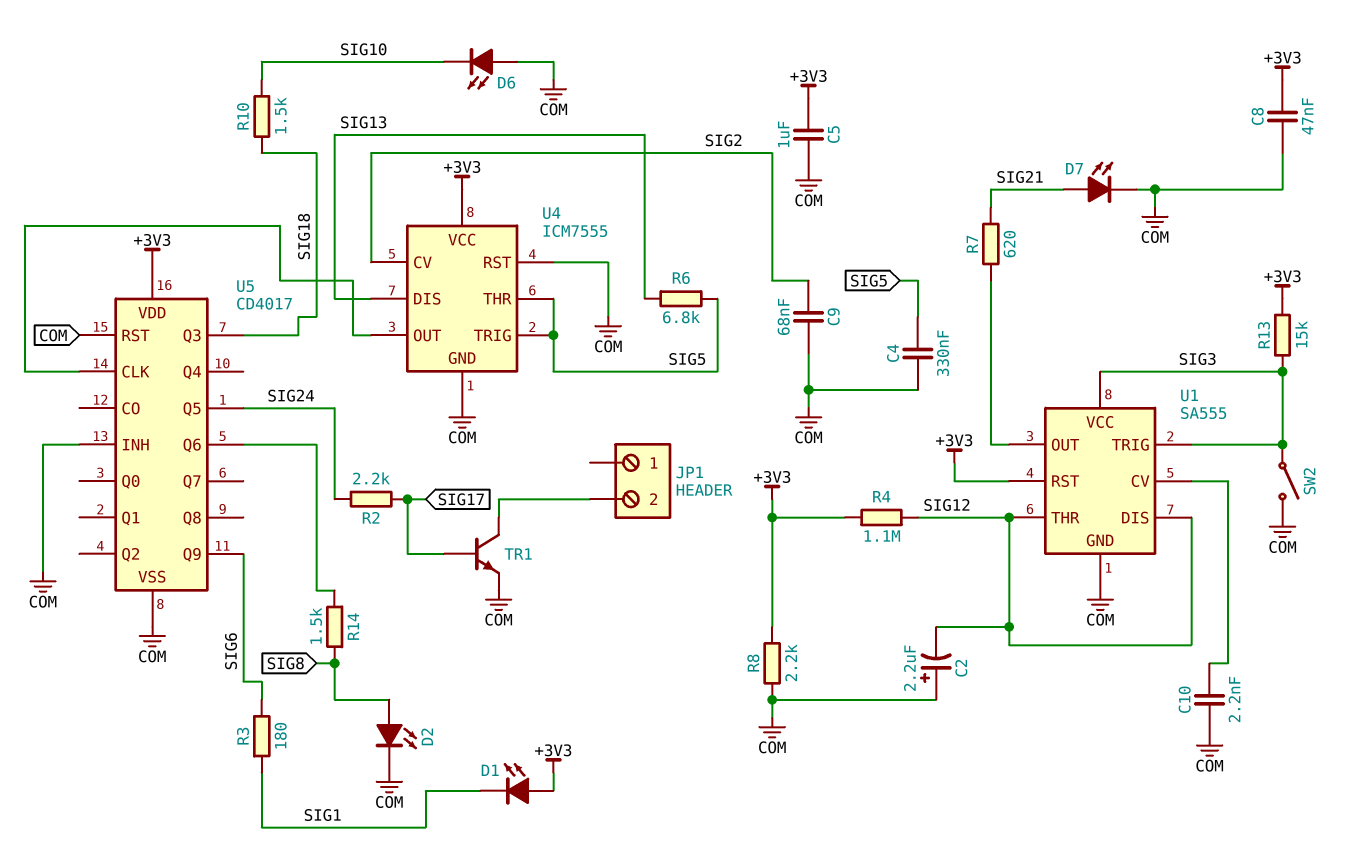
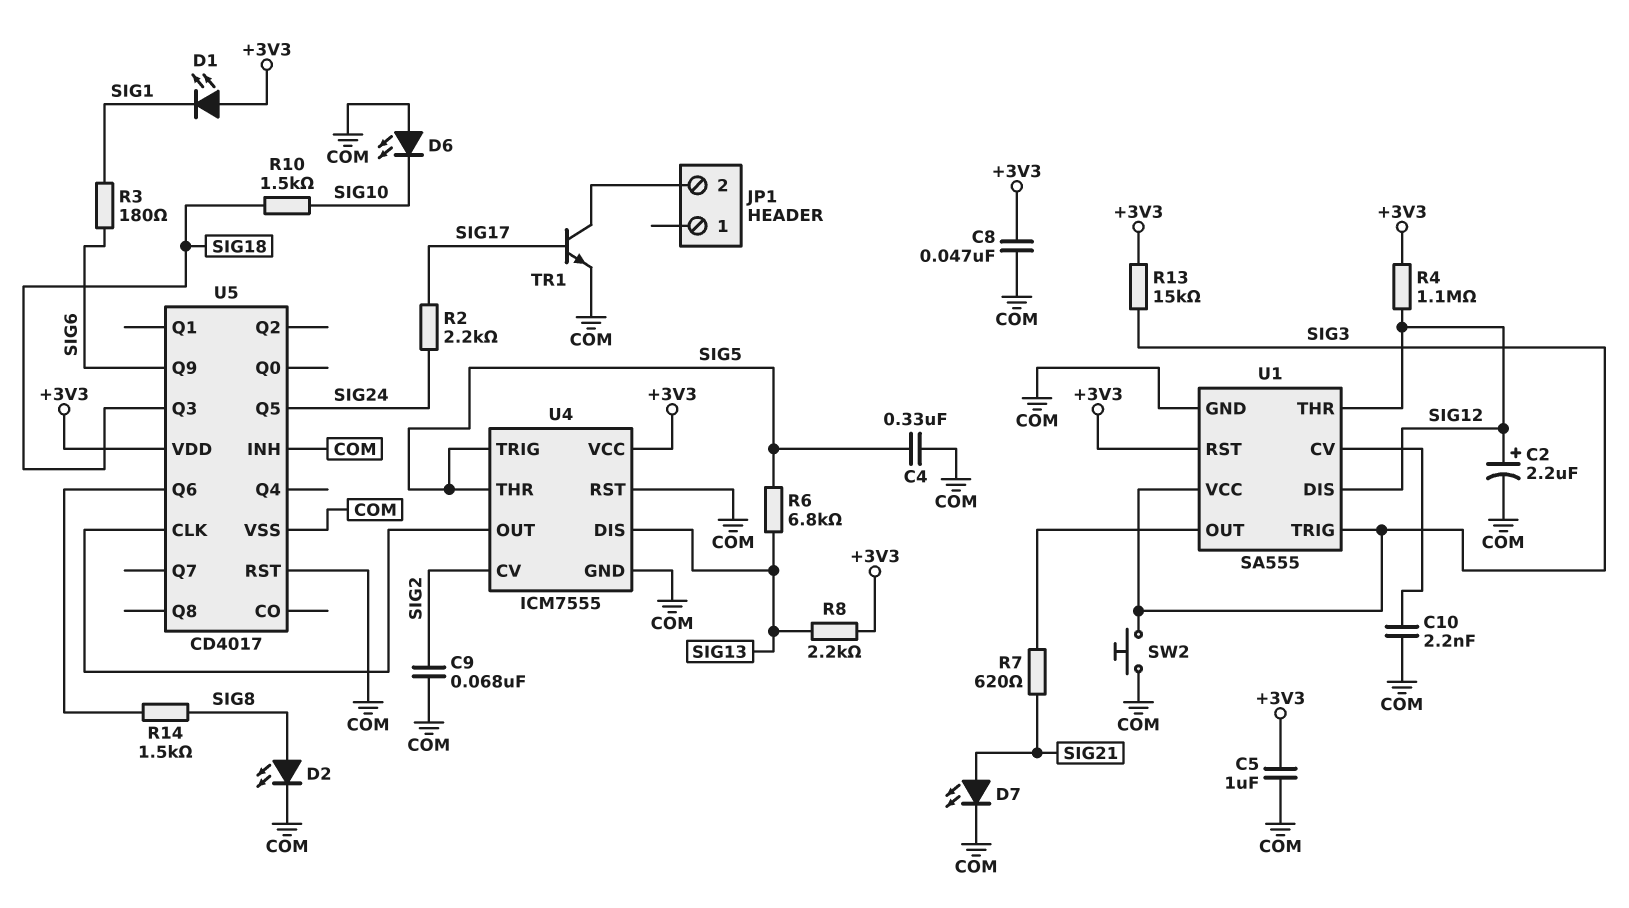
C2: 2.2uF (plus COM, minus SIG12) -> 2.2uF (plus SIG12, minus COM)
R8: 2.2k (+3V3, COM) -> 2.2k (+3V3, SIG13)
SW2: switch (COM, SIG3) -> button (COM, SIG3)

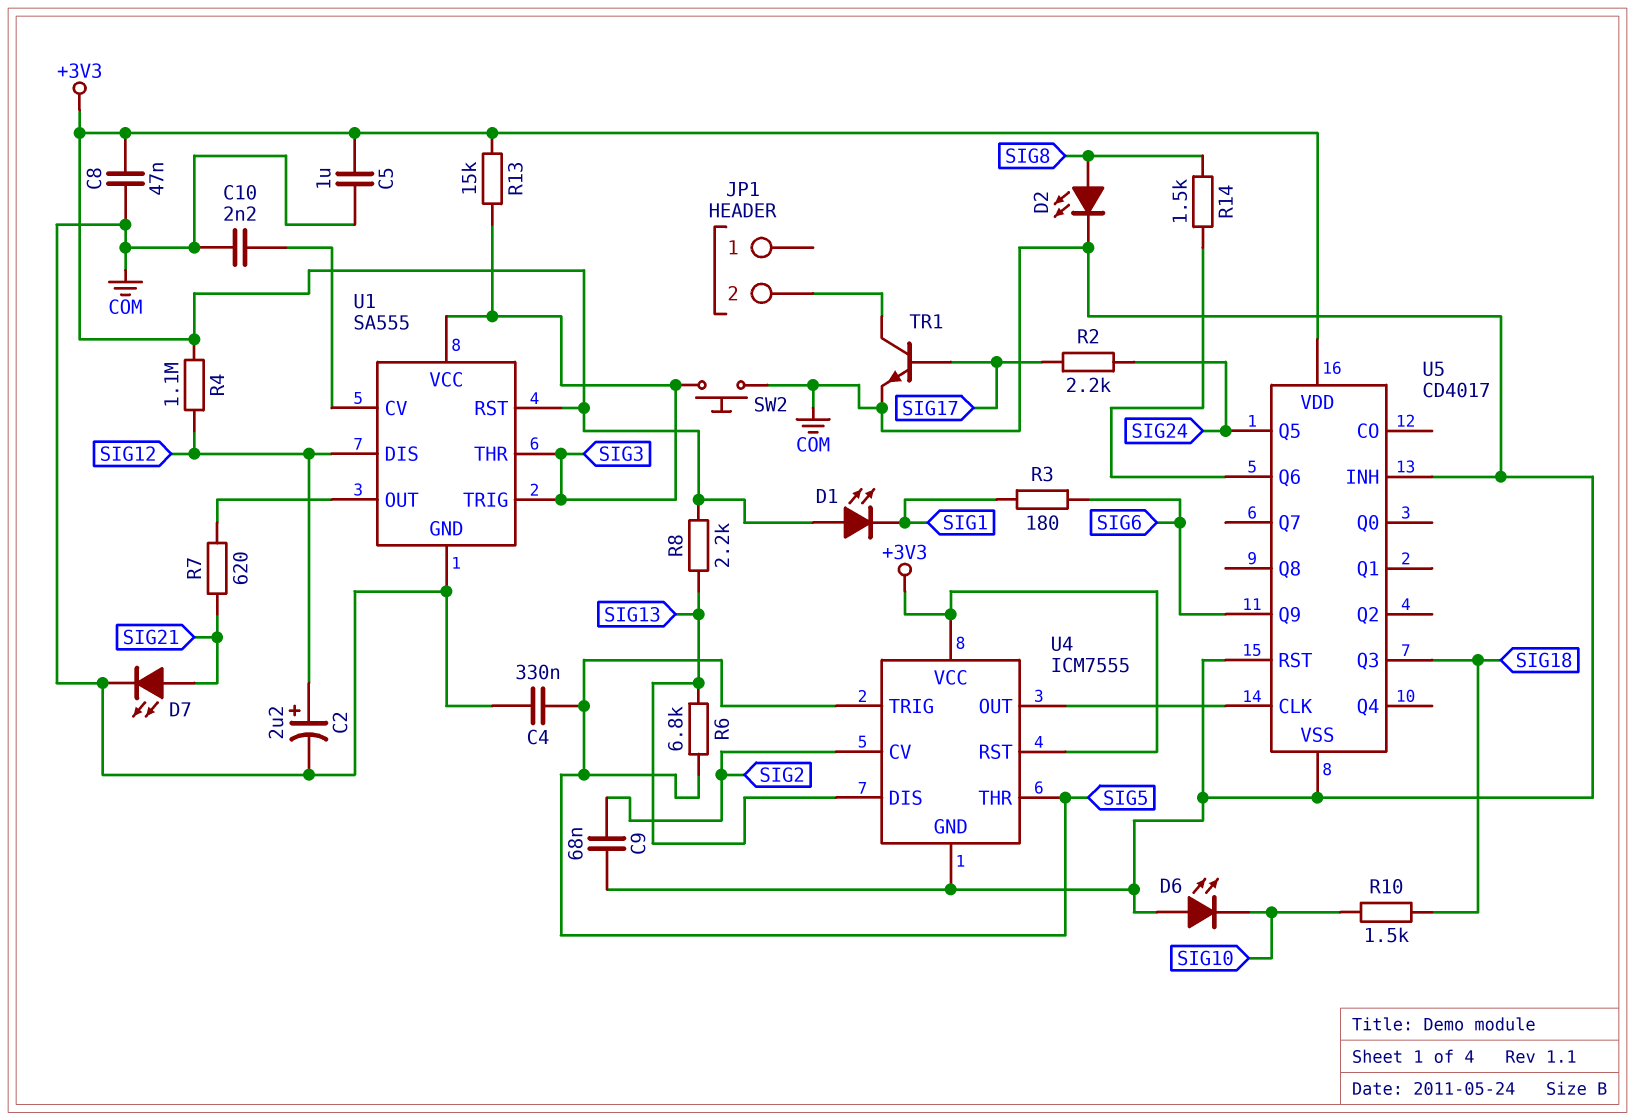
U1 pin THR: SIG12 -> SIG3
U4 pin RST: COM -> +3V3

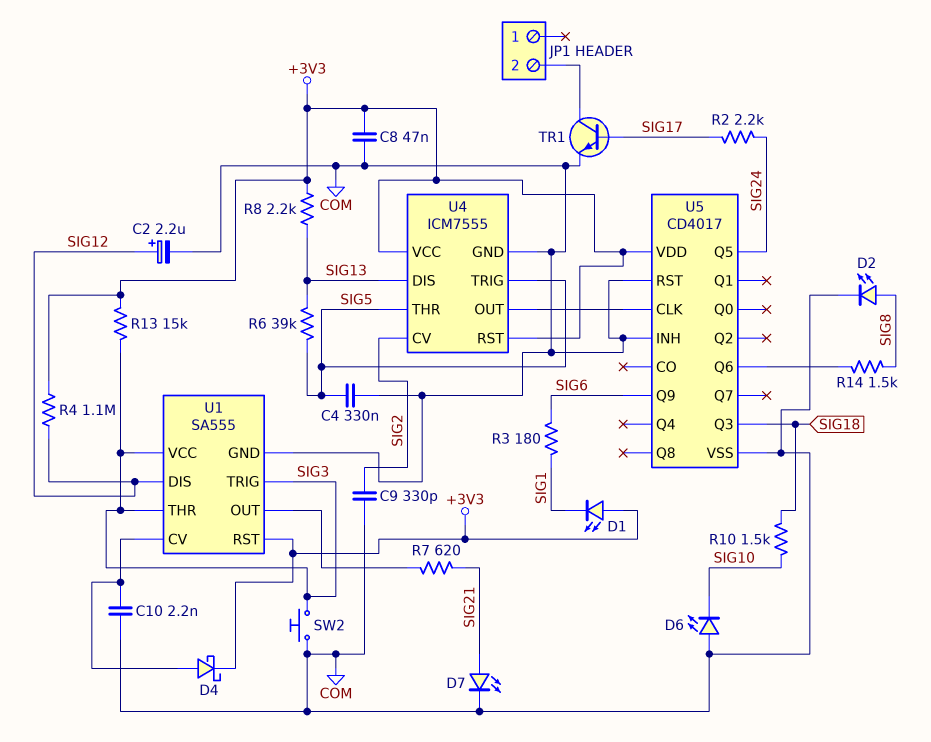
C5: 1uF (+3V3, COM) -> none
C9: 68nF (COM, SIG2) -> 330pF (COM, SIG2)
D4: none -> schottky (A U1/CV, K +3V3)
R6: 6.8k (SIG5, SIG13) -> 39k (SIG5, SIG13)

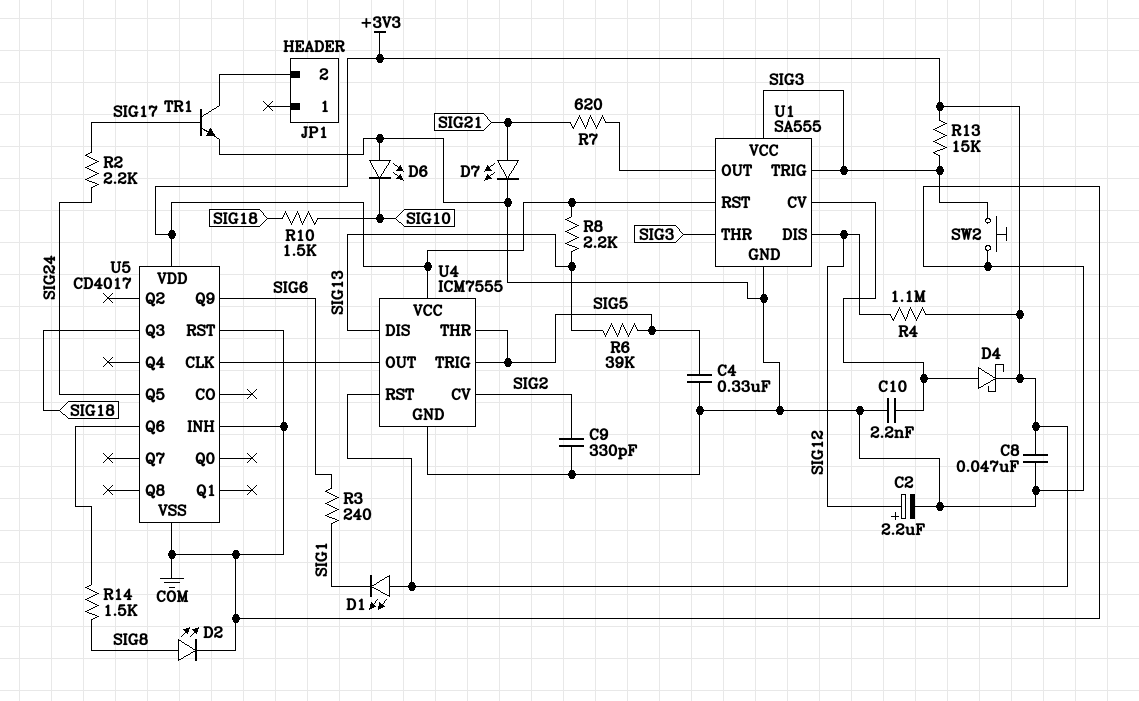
R3: 180 (SIG1, SIG6) -> 240 (SIG1, SIG6)

